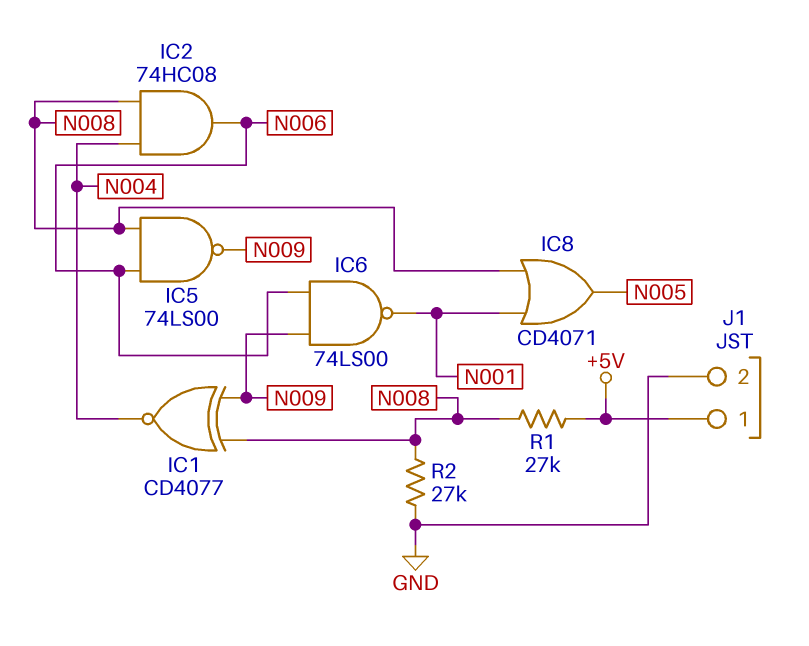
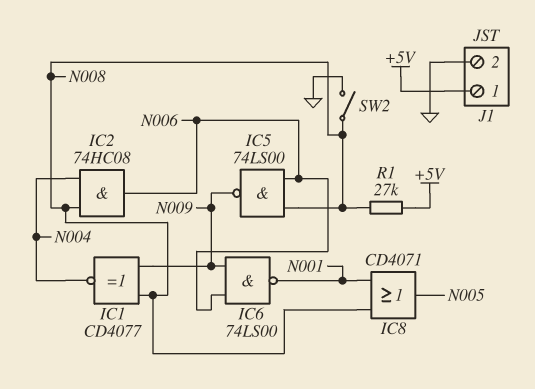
R2: 27k (GND, N008) -> none
SW2: none -> switch (GND, N008)

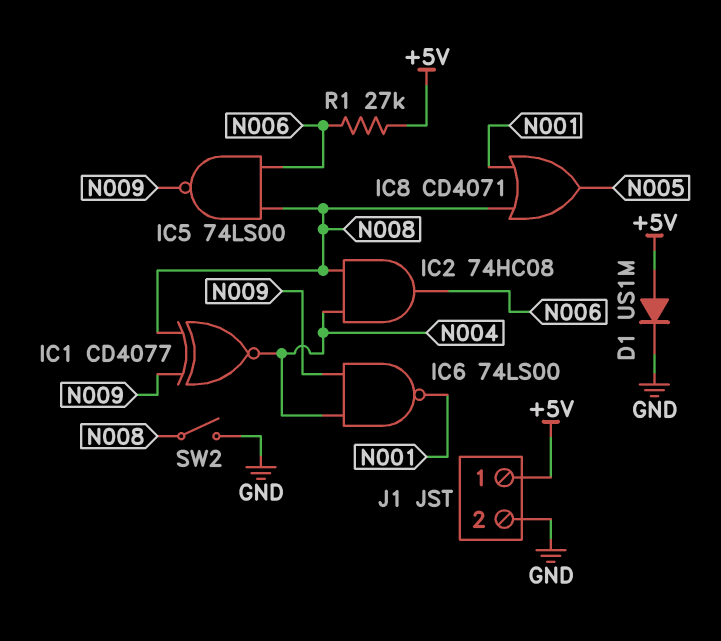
D1: none -> diode US1M (A +5V, K GND)
IC6: NAND 74LS00 (in N006, in N009, out N001) -> NAND 74LS00 (in N004, in N009, out N001)
R1: 27k (+5V, N008) -> 27k (+5V, N006)

